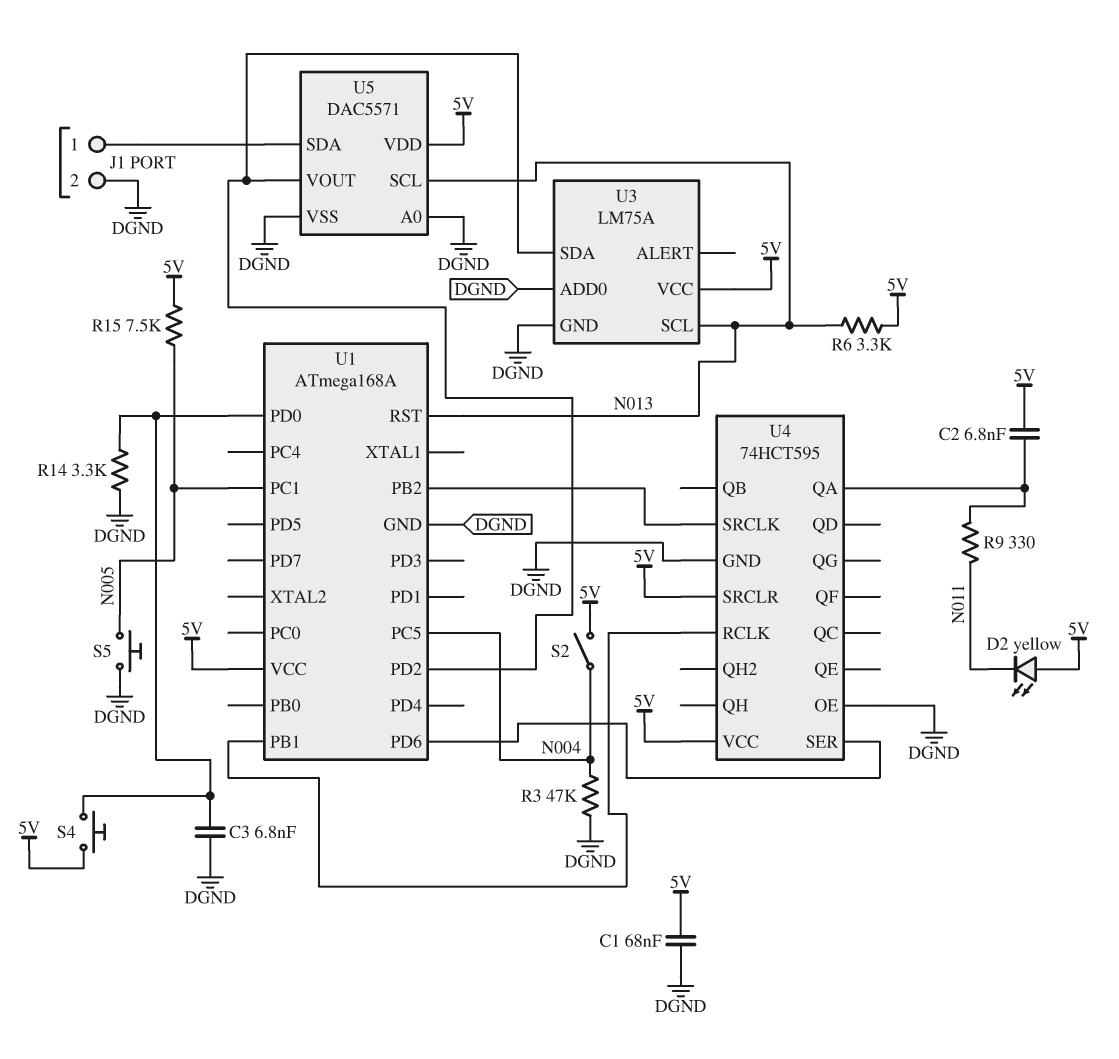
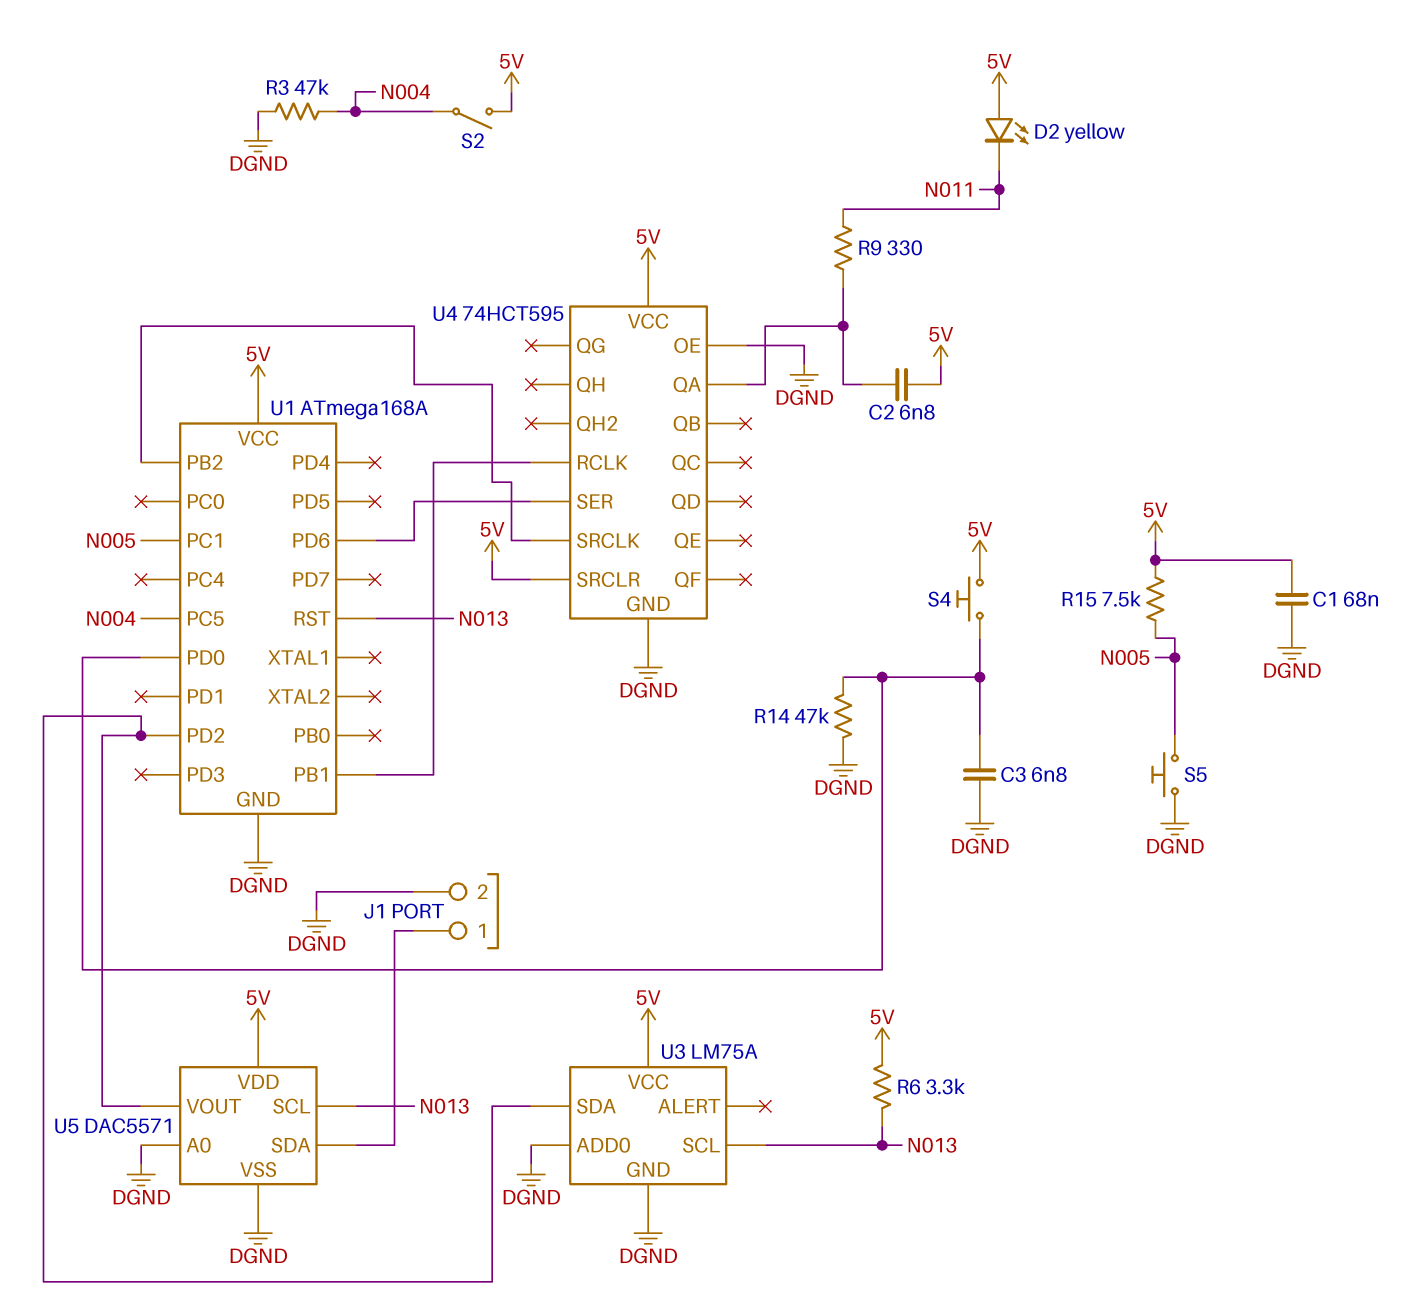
R14: 3.3k (DGND, U1/PD0) -> 47k (DGND, U1/PD0)

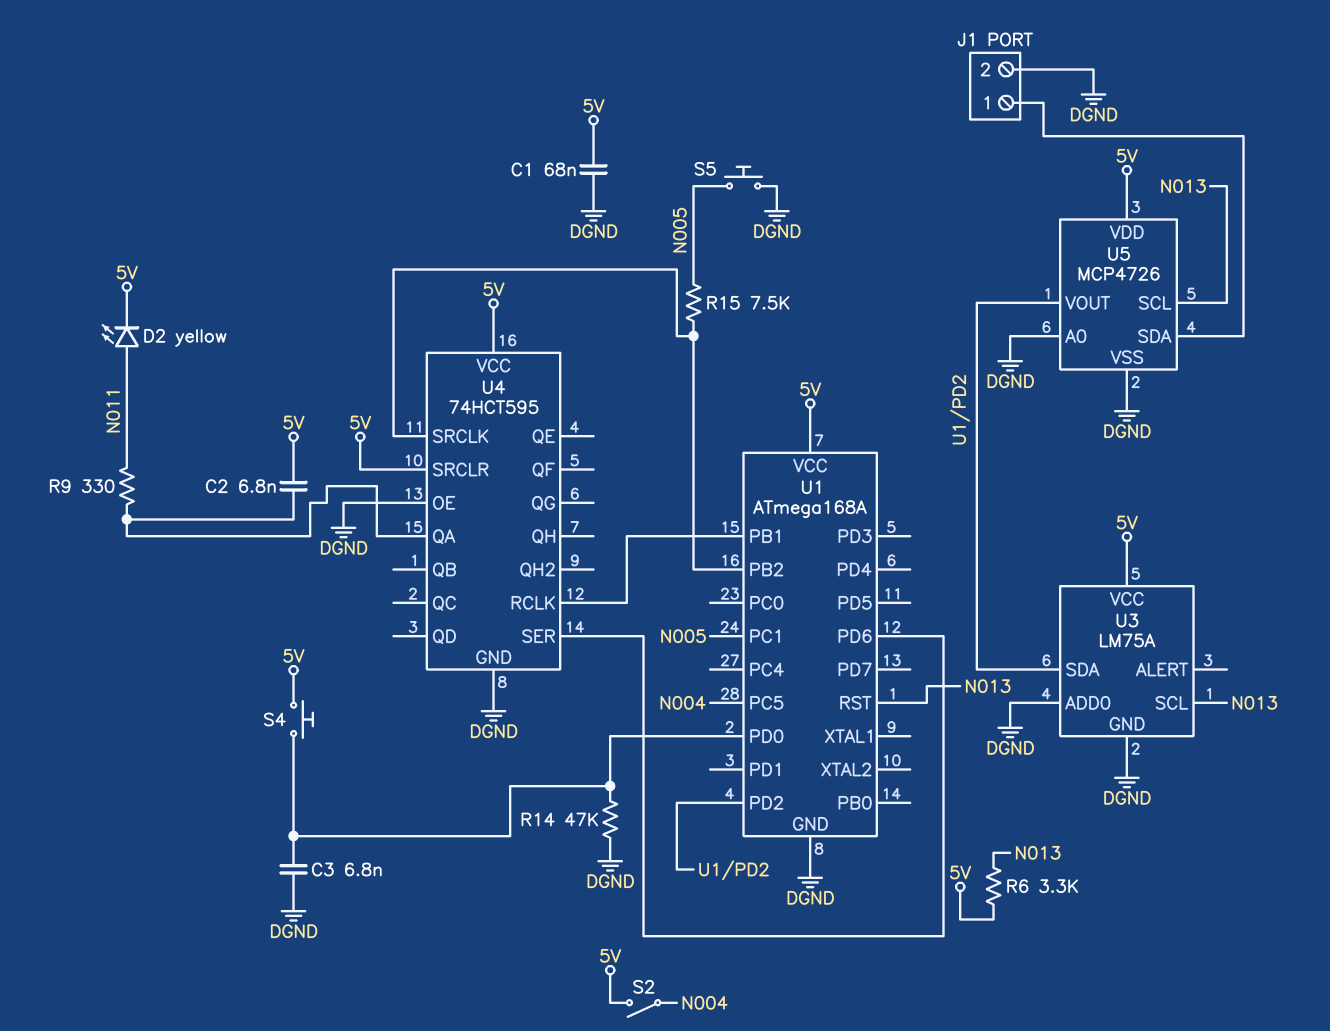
D2: LED yellow (A 5V, K N011) -> LED yellow (A N011, K 5V)
R3: 47k (DGND, N004) -> none
R15: 7.5k (5V, N005) -> 7.5k (N005, U1/PB2)
U5: DAC5571 -> MCP4726

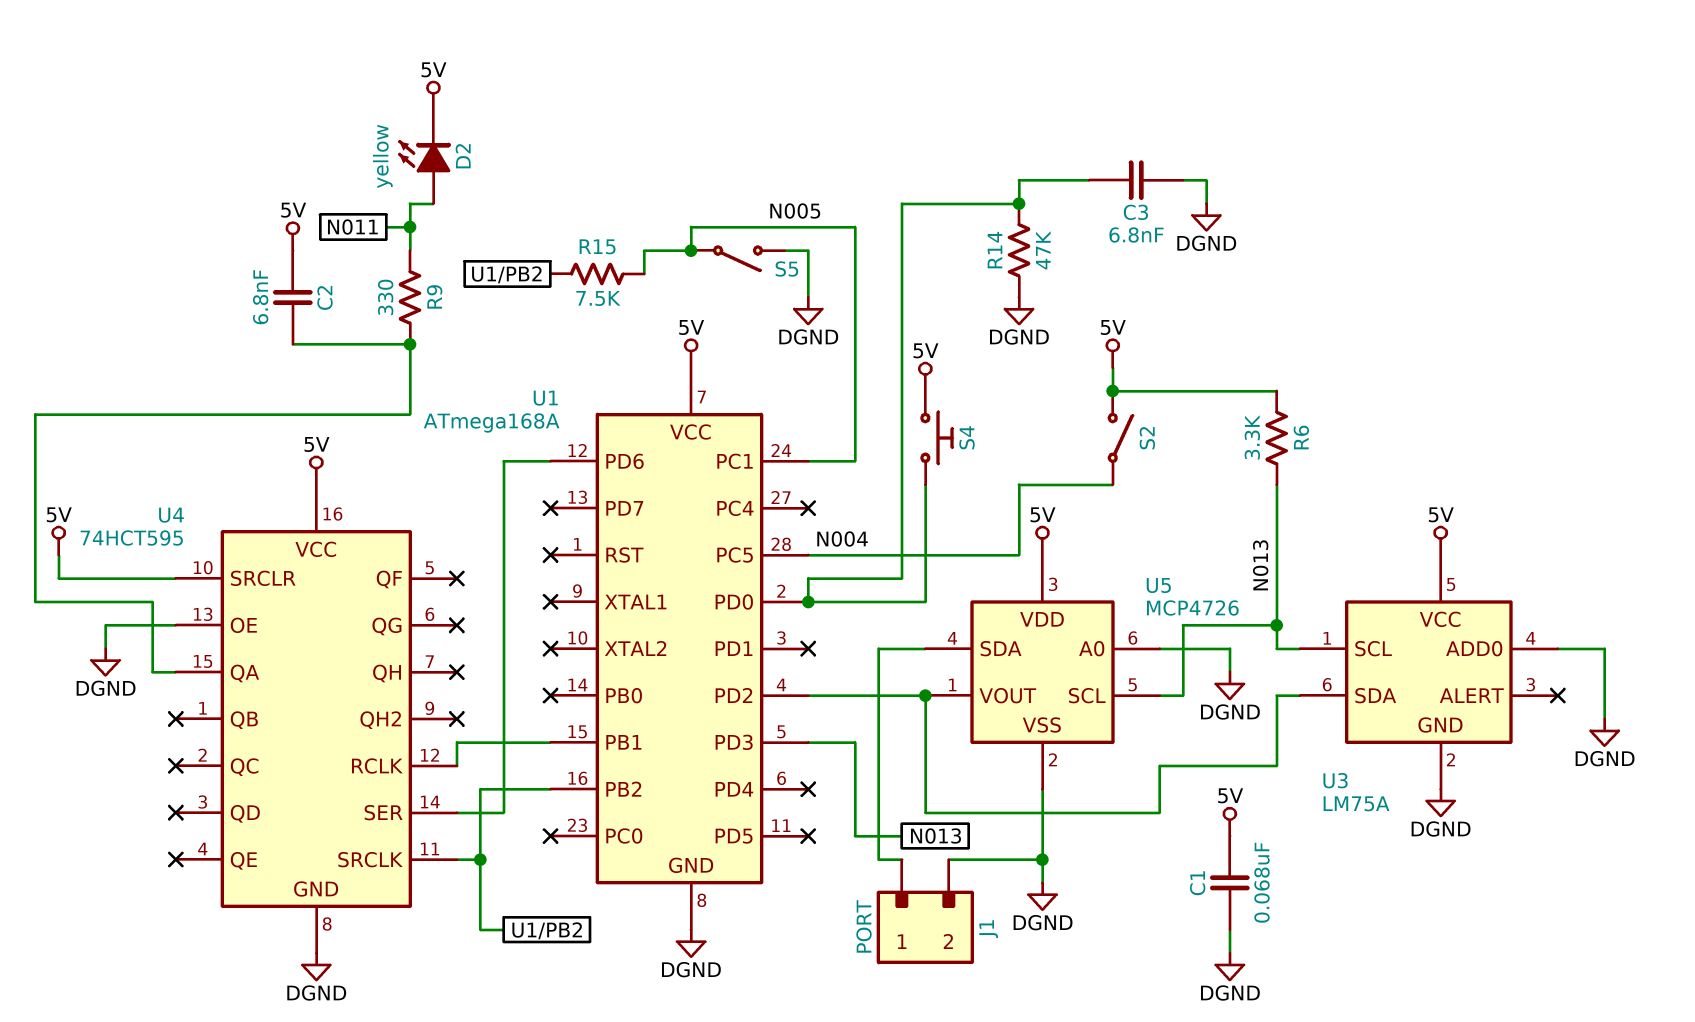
S5: button (DGND, N005) -> switch (DGND, N005)
U1 pin PD3: none -> N013
U1 pin RST: N013 -> none

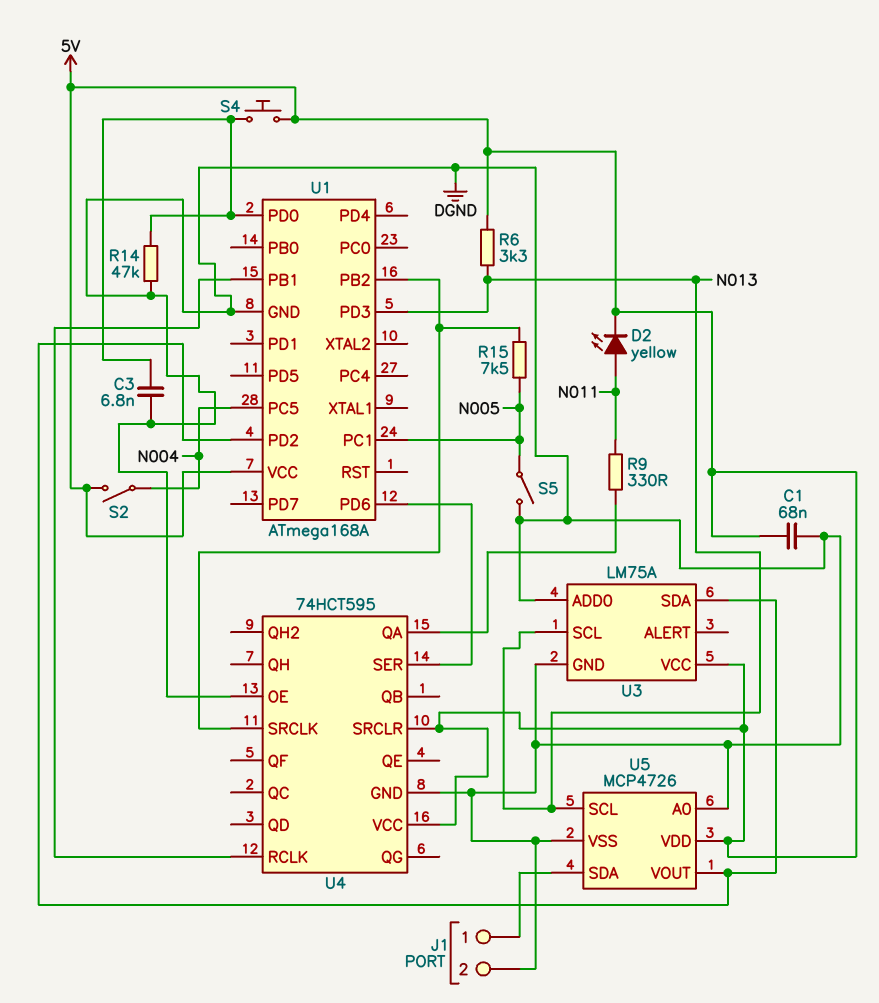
C2: 6.8nF (5V, U4/QA) -> none

